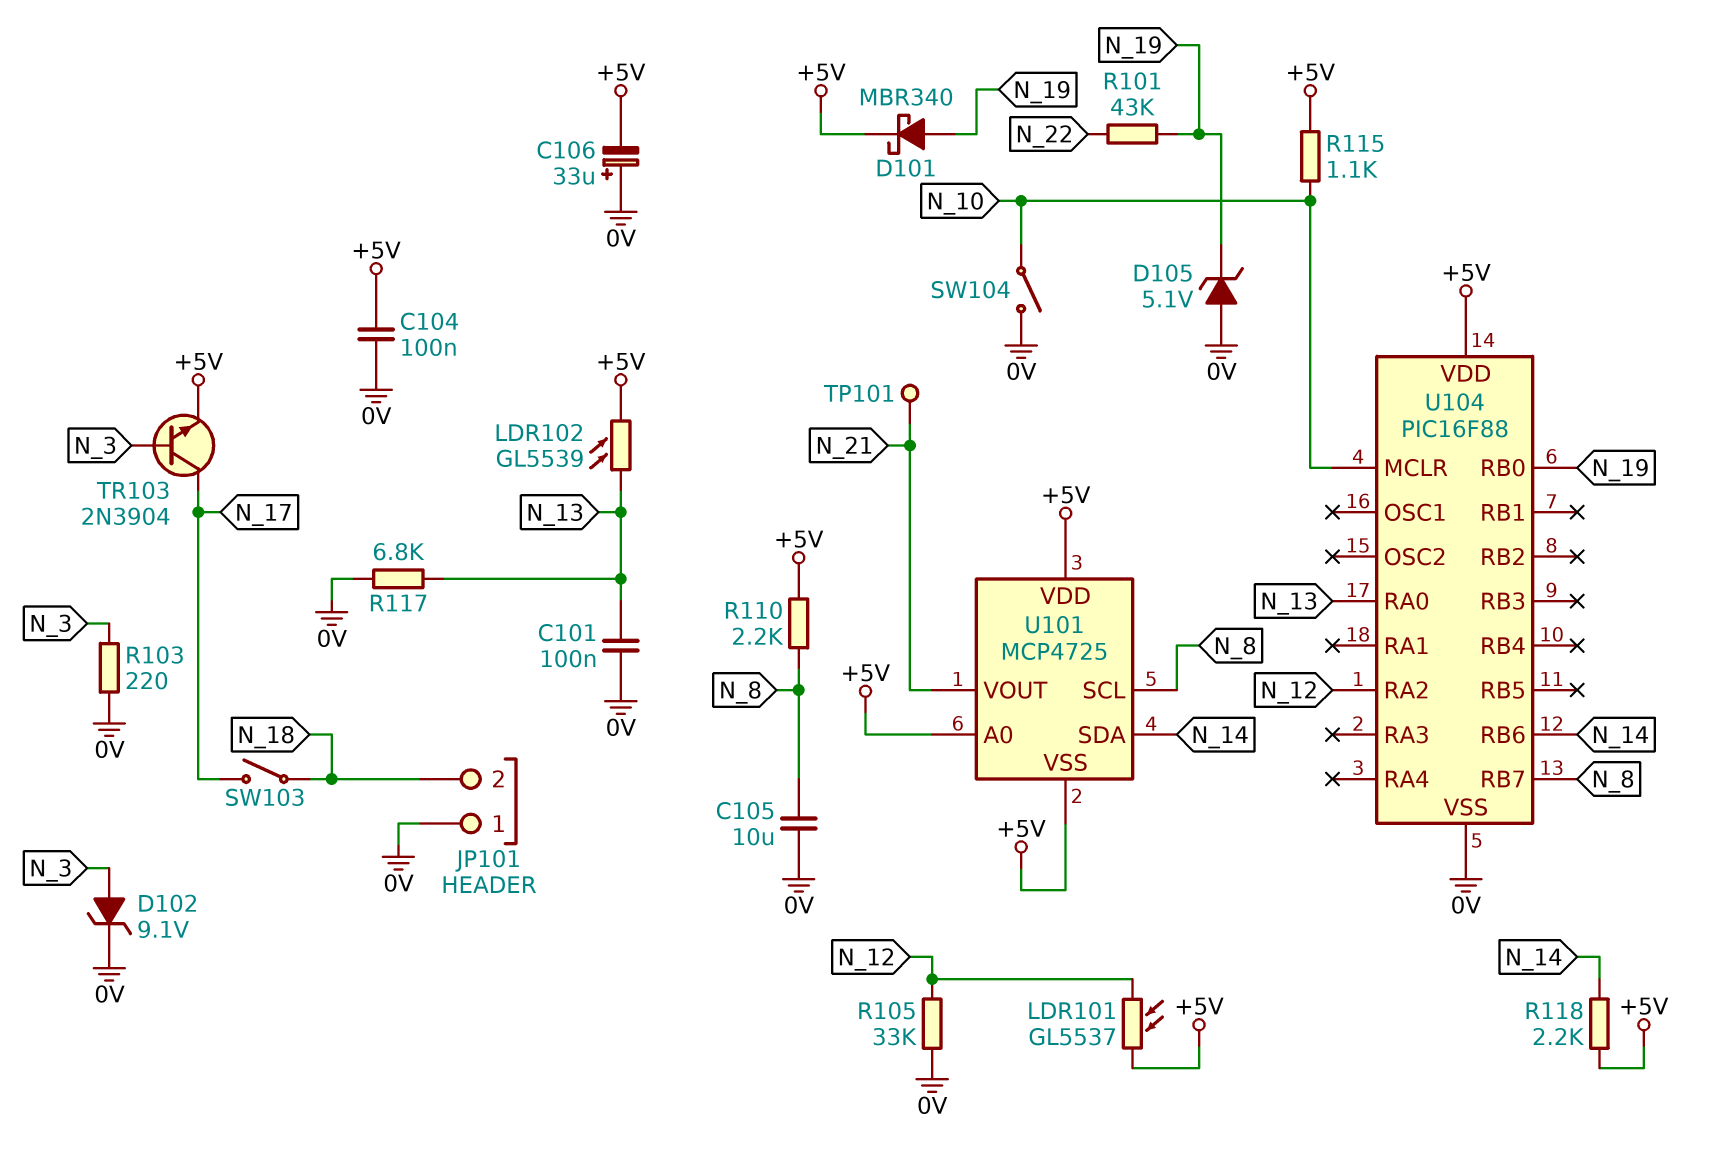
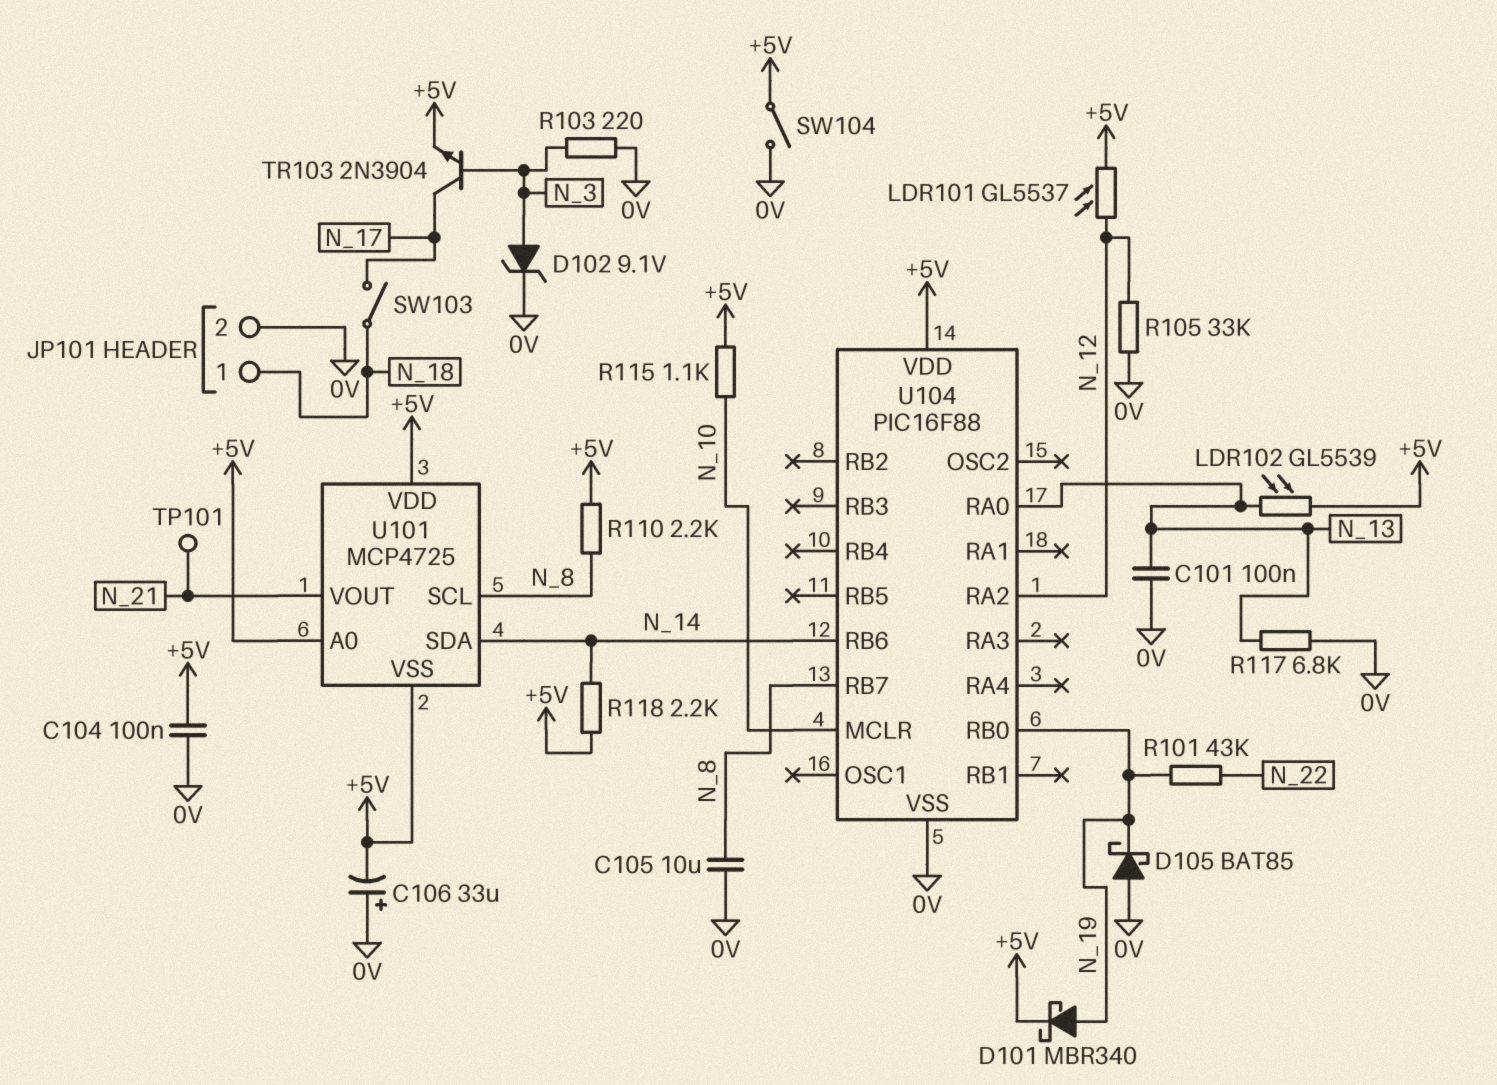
D105: zener 5.1V (A 0V, K N_19) -> schottky BAT85 (A 0V, K N_19)
JP101 pin 1: 0V -> N_18
JP101 pin 2: N_18 -> 0V
SW104: switch (0V, N_10) -> switch (+5V, 0V)

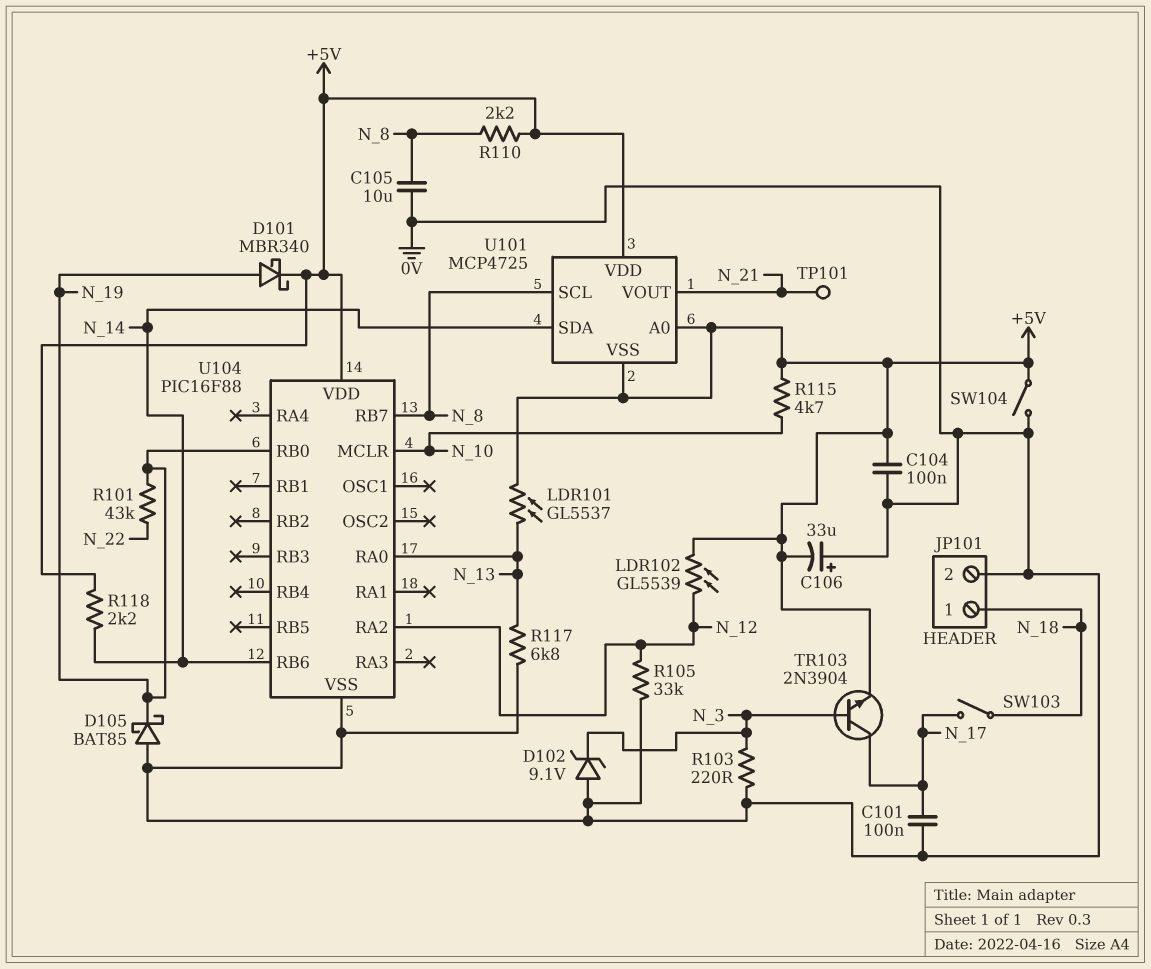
C101: 100nF (0V, N_13) -> 100nF (0V, N_17)
D102: zener 9.1V (A N_3, K 0V) -> zener 9.1V (A 0V, K N_3)
LDR101: GL5537 (+5V, N_12) -> GL5537 (+5V, N_13)
LDR102: GL5539 (+5V, N_13) -> GL5539 (+5V, N_12)
R115: 1.1k (+5V, N_10) -> 4.7k (+5V, N_10)

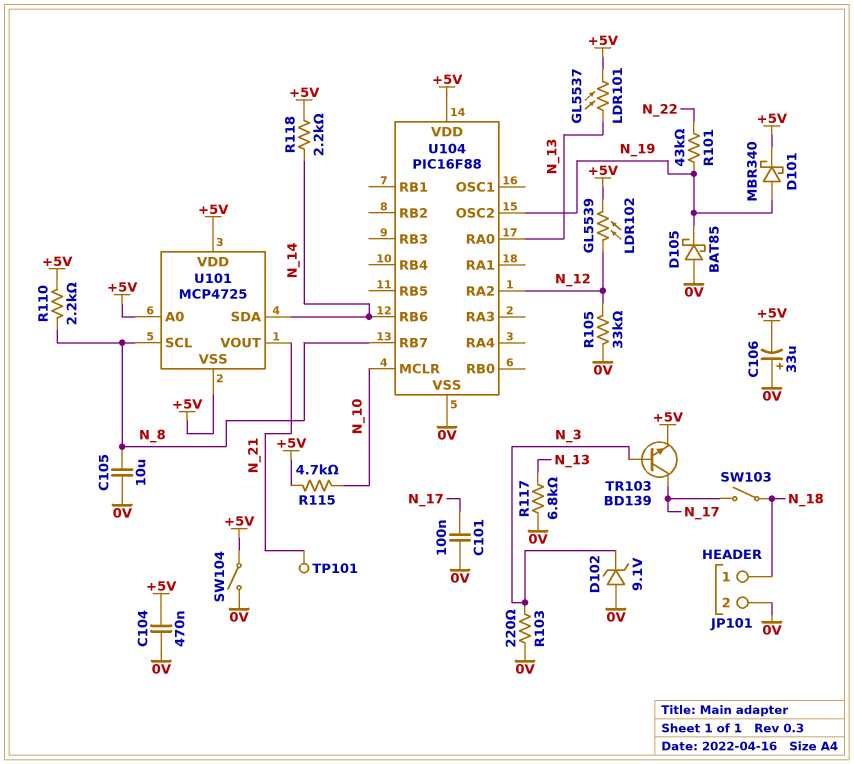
C104: 100nF (+5V, 0V) -> 470nF (+5V, 0V)
TR103: NPN 2N3904 (B N_3, C N_17, E +5V) -> NPN BD139 (B N_3, C N_17, E +5V)
U104 pin OSC2: none -> N_19
U104 pin RB0: N_19 -> none

